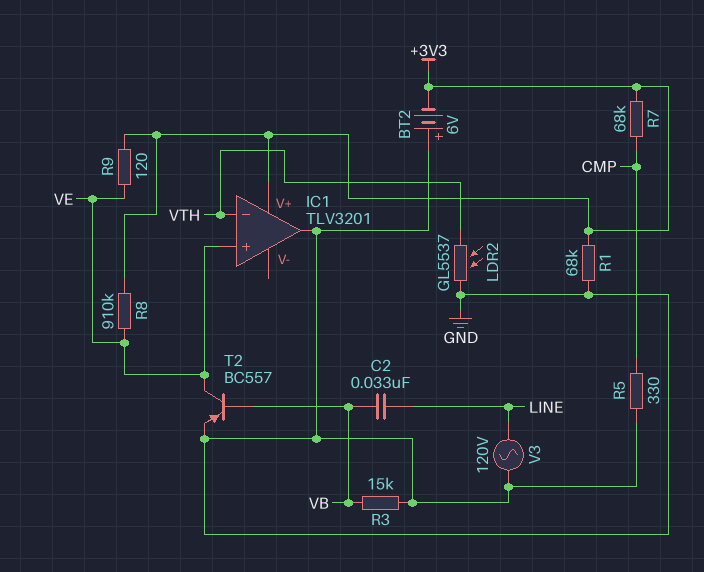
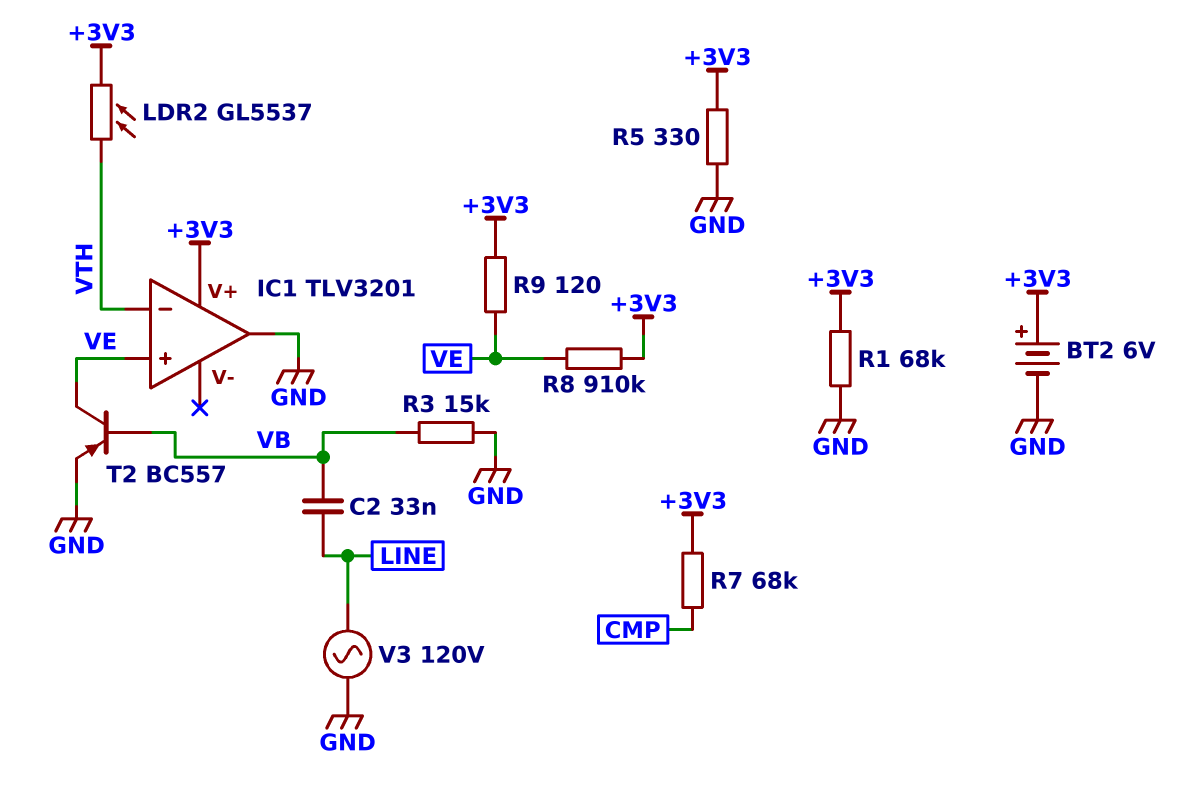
BT2: 6V (plus GND, minus +3V3) -> 6V (plus +3V3, minus GND)
LDR2: GL5537 (GND, VTH) -> GL5537 (+3V3, VTH)
R5: 330 (CMP, GND) -> 330 (+3V3, GND)

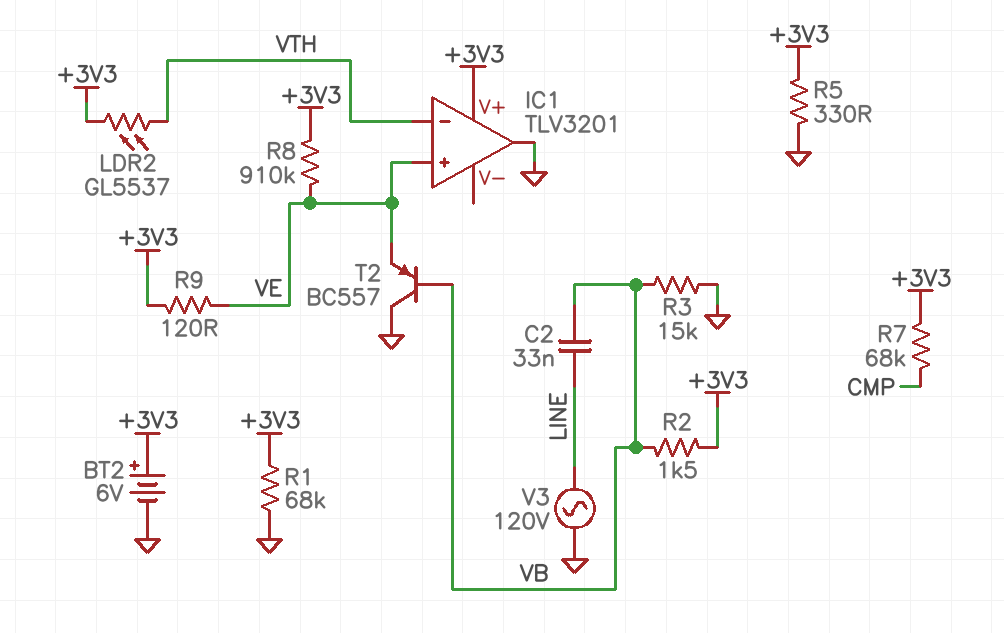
R2: none -> 1.5k (+3V3, VB)
T2: PNP BC557 (B VB, C VE, E GND) -> PNP BC557 (B VB, C GND, E VE)

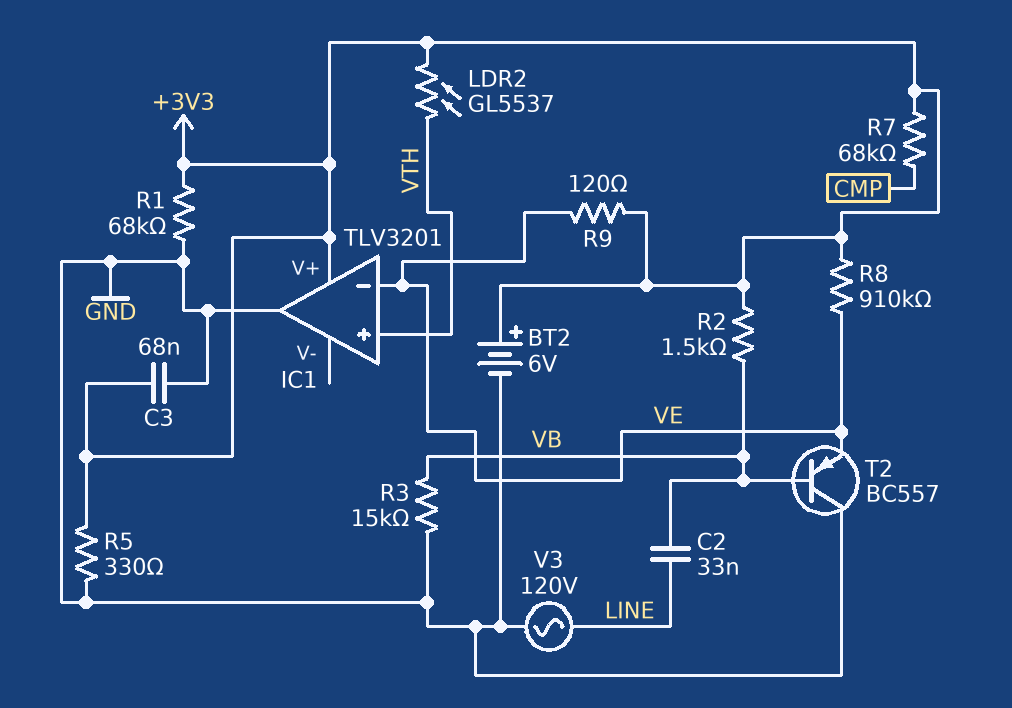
C3: none -> 68nF (+3V3, GND)
IC1 pin in+: VE -> VTH
IC1 pin in-: VTH -> VE

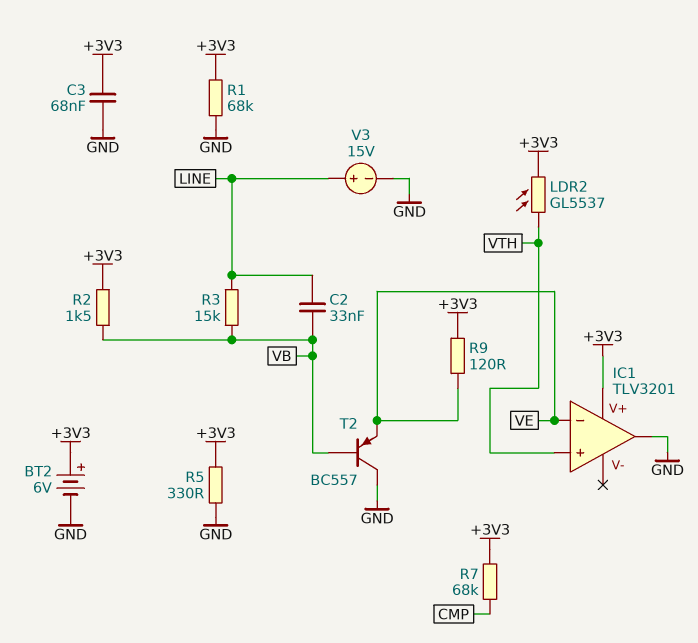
R3: 15k (GND, VB) -> 15k (LINE, VB)
R8: 910k (+3V3, VE) -> none
V3: AC 120V (GND, LINE) -> 15V (plus LINE, minus GND)

